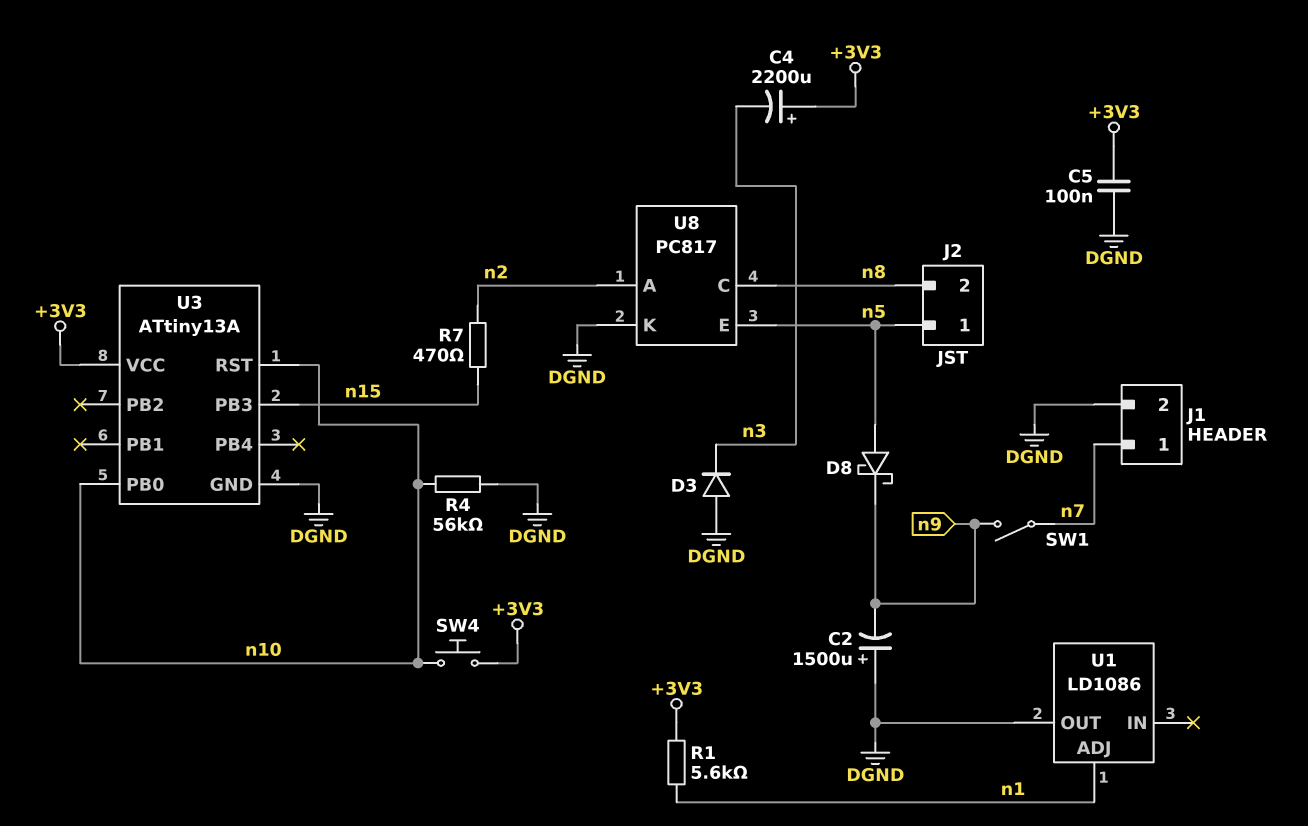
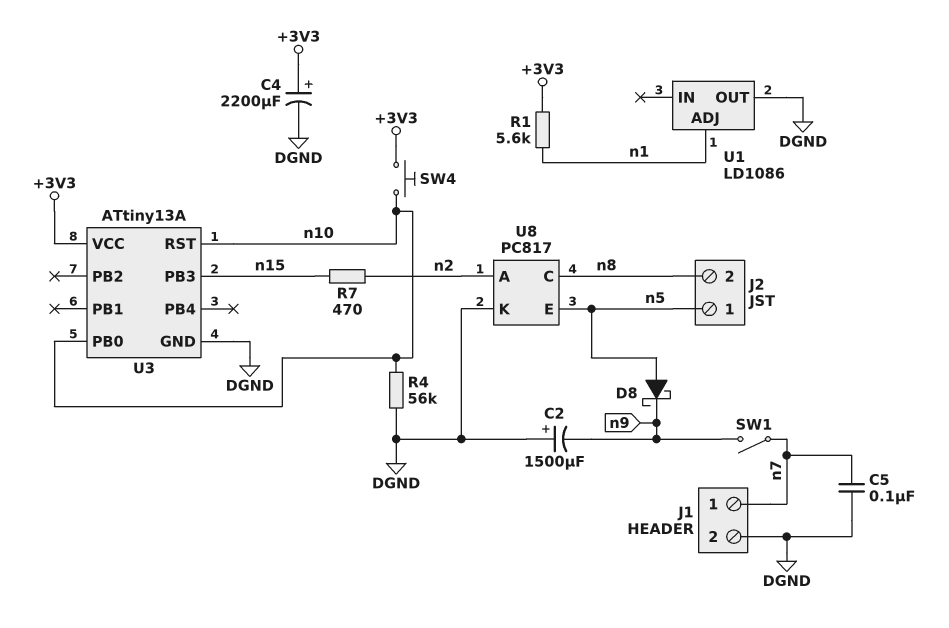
C4: 2200uF (plus +3V3, minus n3) -> 2200uF (plus +3V3, minus DGND)
C5: 100nF (+3V3, DGND) -> 100nF (DGND, n7)
D3: diode (A DGND, K n3) -> none

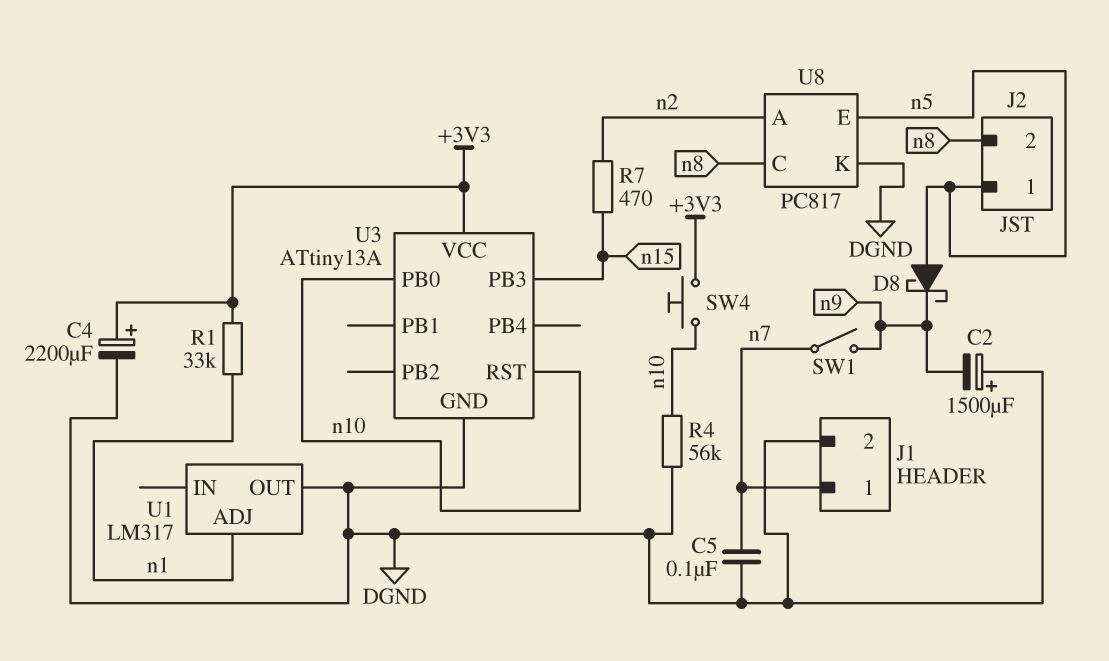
R1: 5.6k (+3V3, n1) -> 33k (+3V3, n1)
U1: LD1086 -> LM317

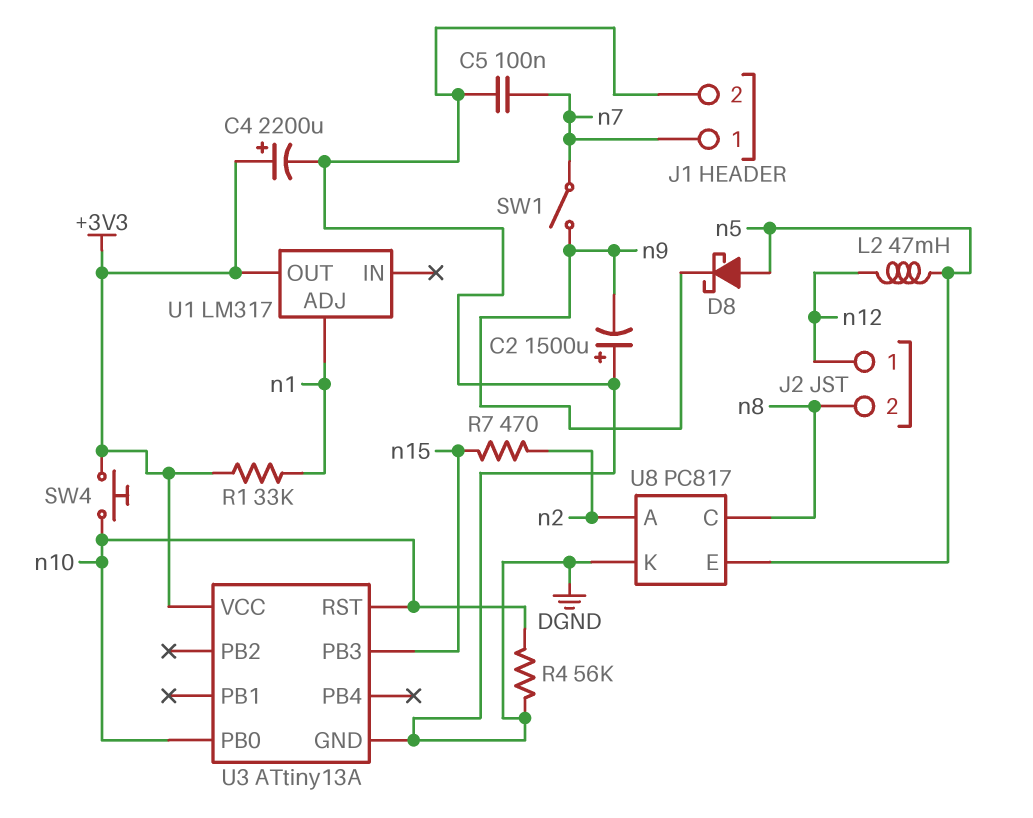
J2 pin 1: n5 -> n12
L2: none -> 47mH (n5, n12)
U1 pin OUT: DGND -> +3V3

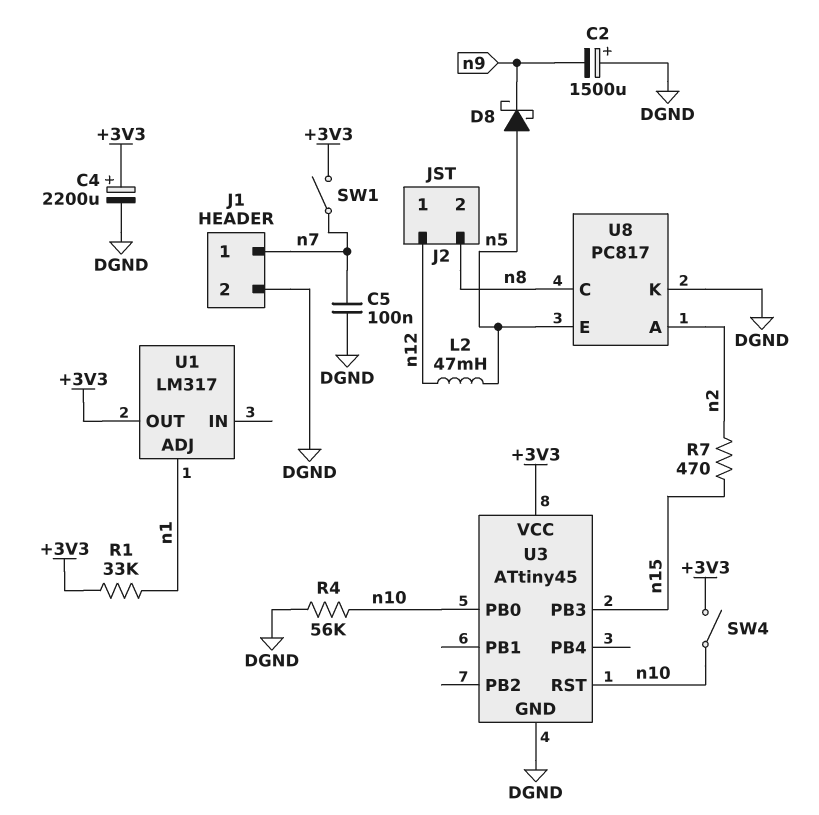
SW1: switch (n7, n9) -> switch (+3V3, n7)
SW4: button (+3V3, n10) -> switch (+3V3, n10)
U3: ATtiny13A -> ATtiny45

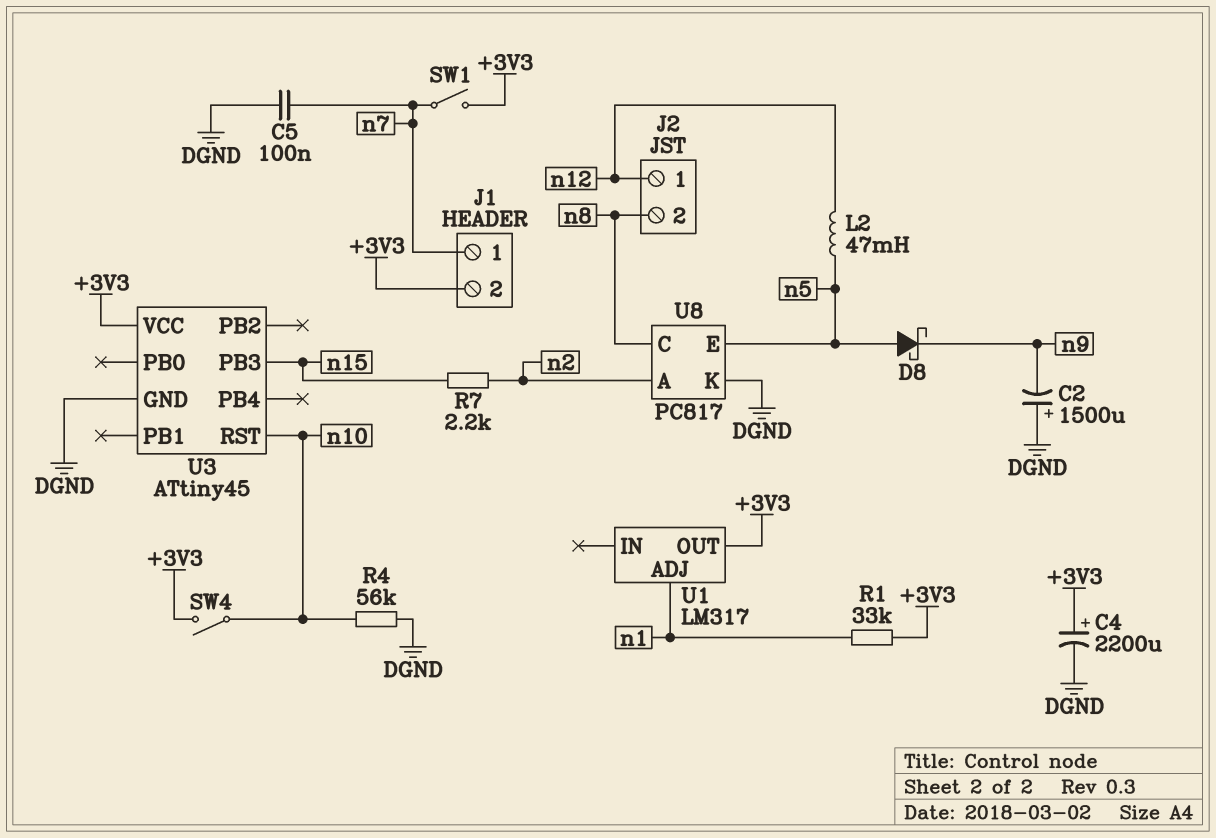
J1 pin 2: DGND -> +3V3
R7: 470 (n2, n15) -> 2.2k (n2, n15)
U3 pin PB0: n10 -> none

